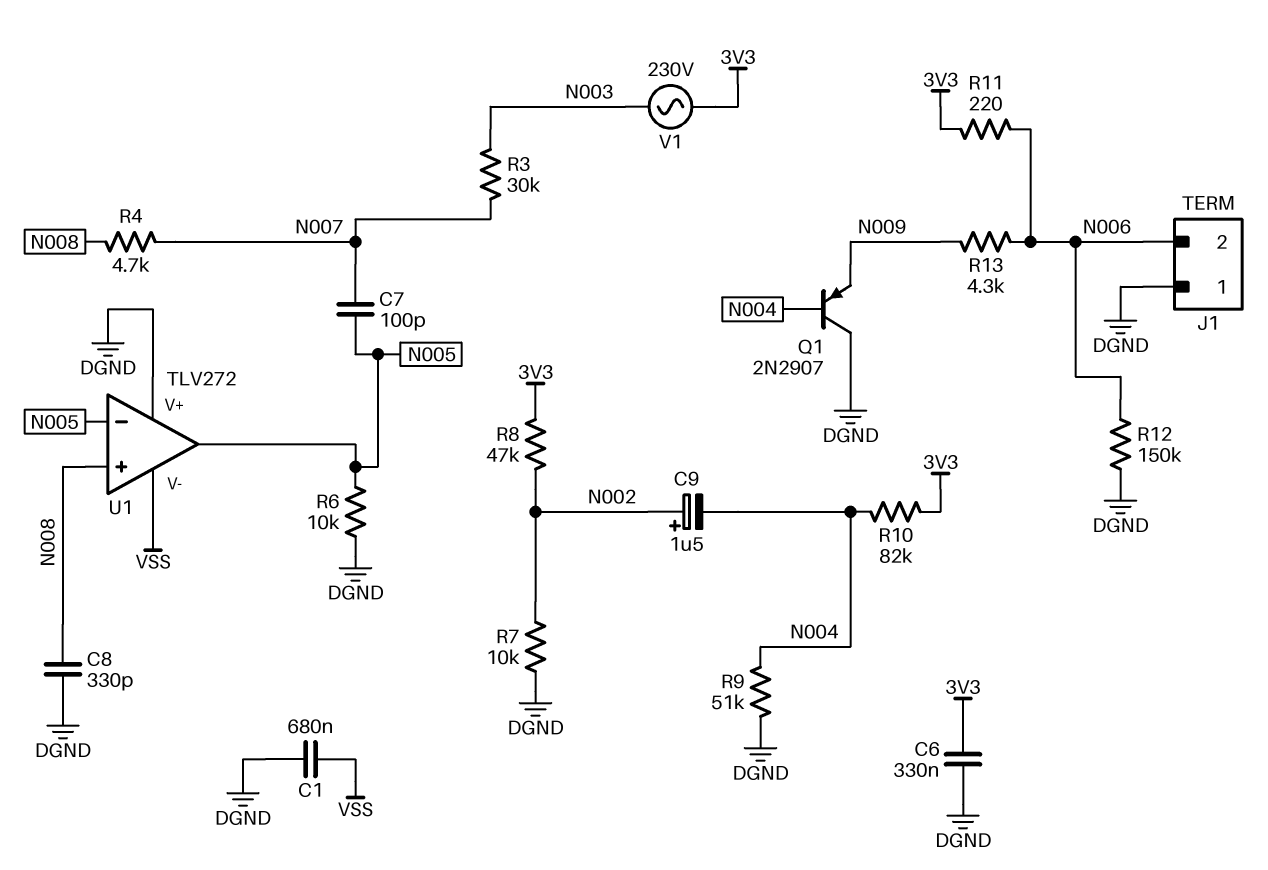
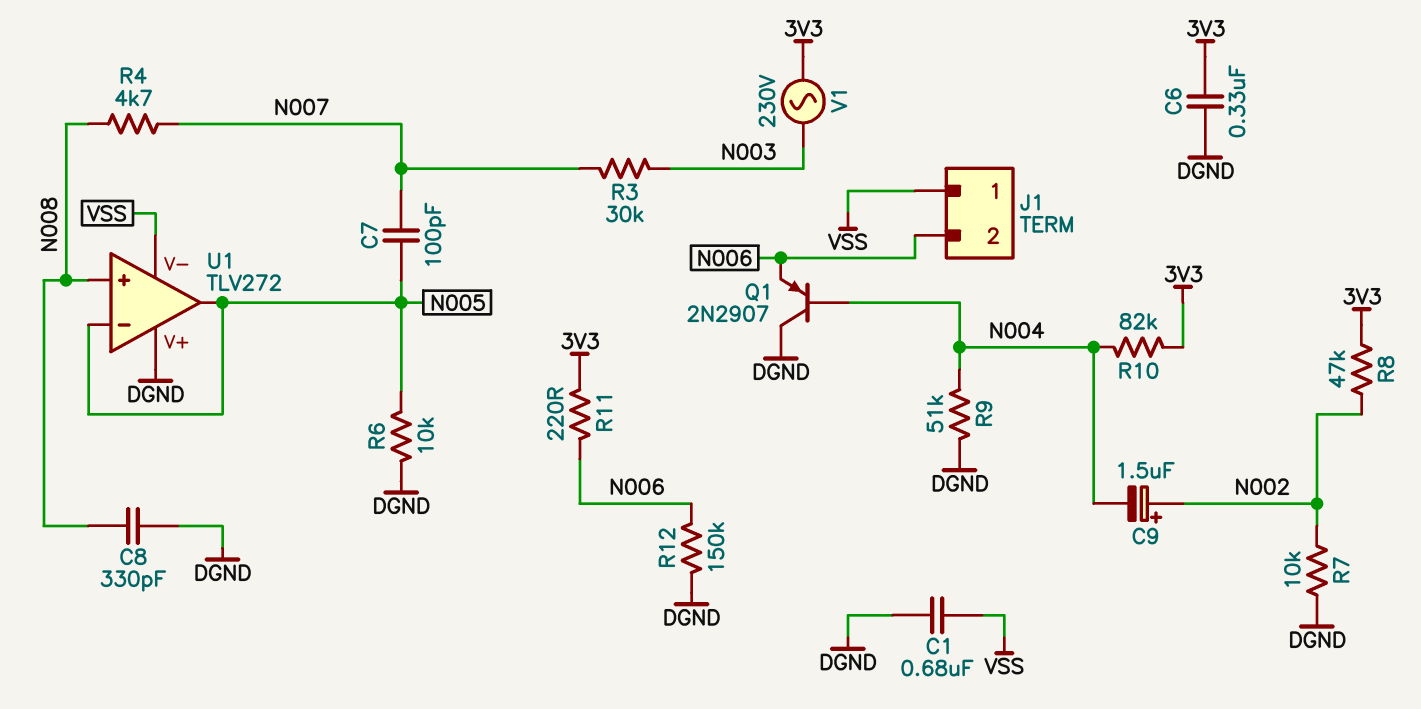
J1 pin 1: DGND -> VSS
Q1: PNP 2N2907 (B N004, C DGND, E N009) -> PNP 2N2907 (B N004, C DGND, E N006)
R13: 4.3k (N006, N009) -> none

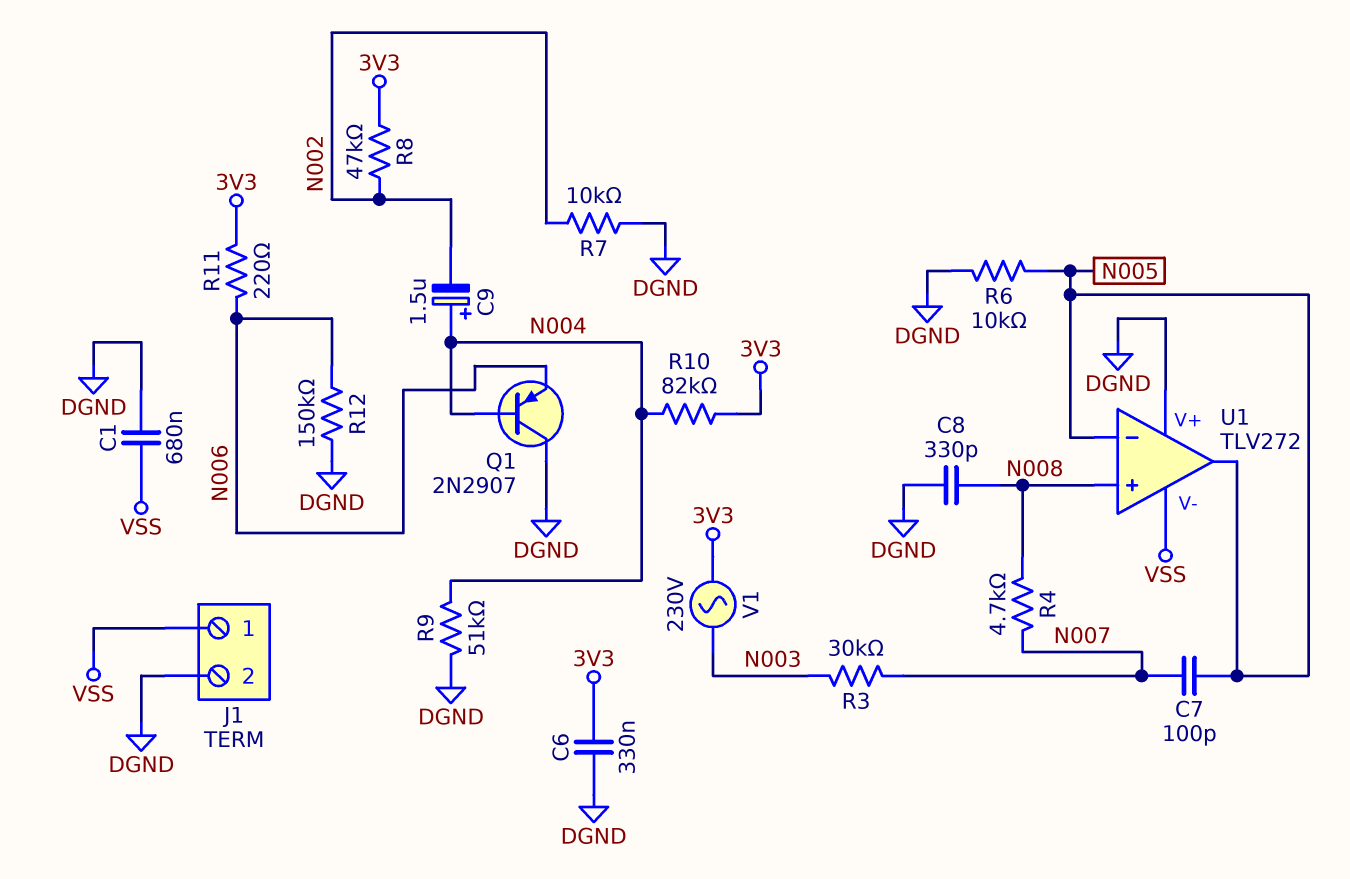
C9: 1.5uF (plus N002, minus N004) -> 1.5uF (plus N004, minus N002)
J1 pin 2: N006 -> DGND

